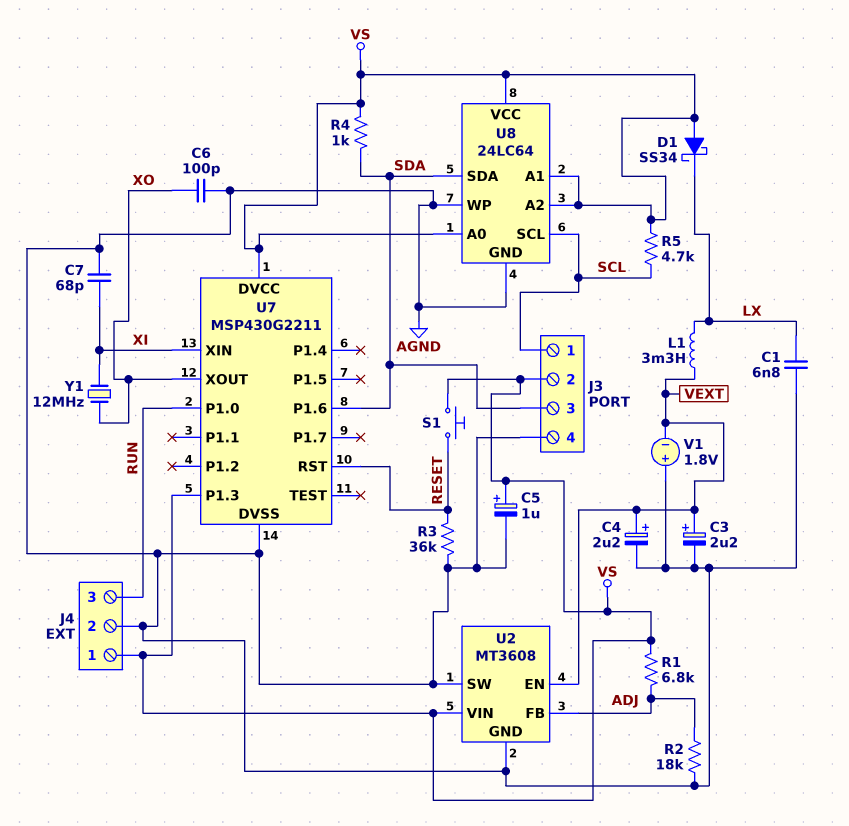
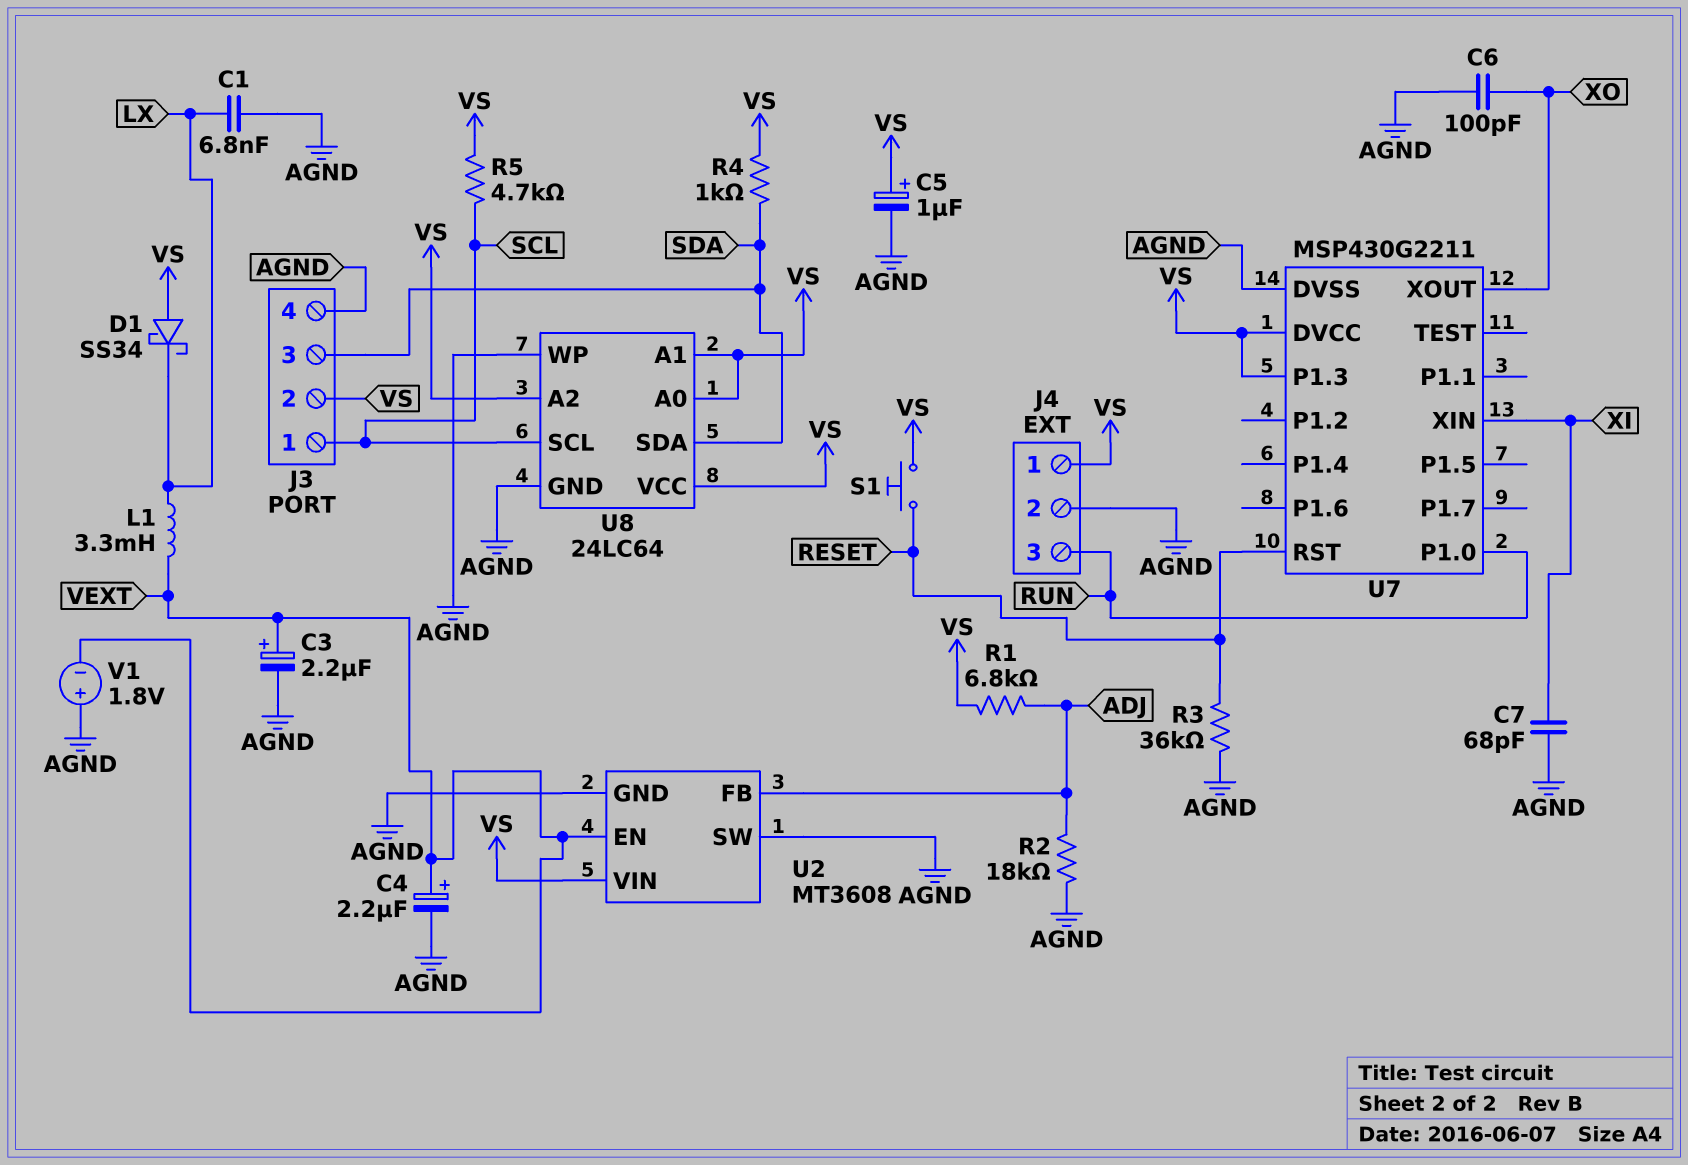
U7 pin P1.6: SDA -> none
Y1: 12MHz (XI, XO) -> none

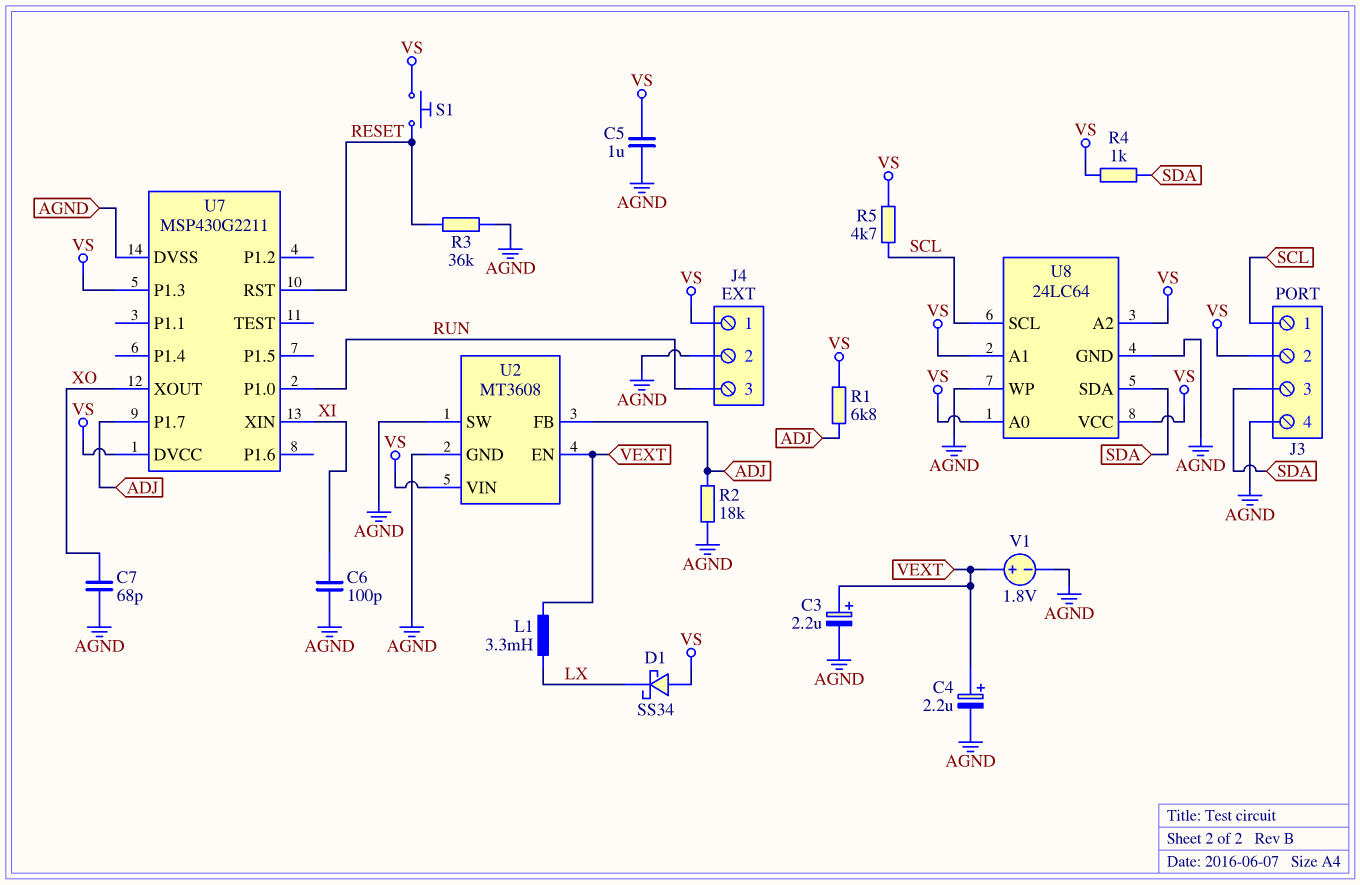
C1: 6.8nF (AGND, LX) -> none
C5: 1uF (plus VS, minus AGND) -> 1uF (AGND, VS)
C6: 100pF (AGND, XO) -> 100pF (AGND, XI)
C7: 68pF (AGND, XI) -> 68pF (AGND, XO)
U7 pin P1.7: none -> ADJ
V1: 1.8V (plus AGND, minus VEXT) -> 1.8V (plus VEXT, minus AGND)

